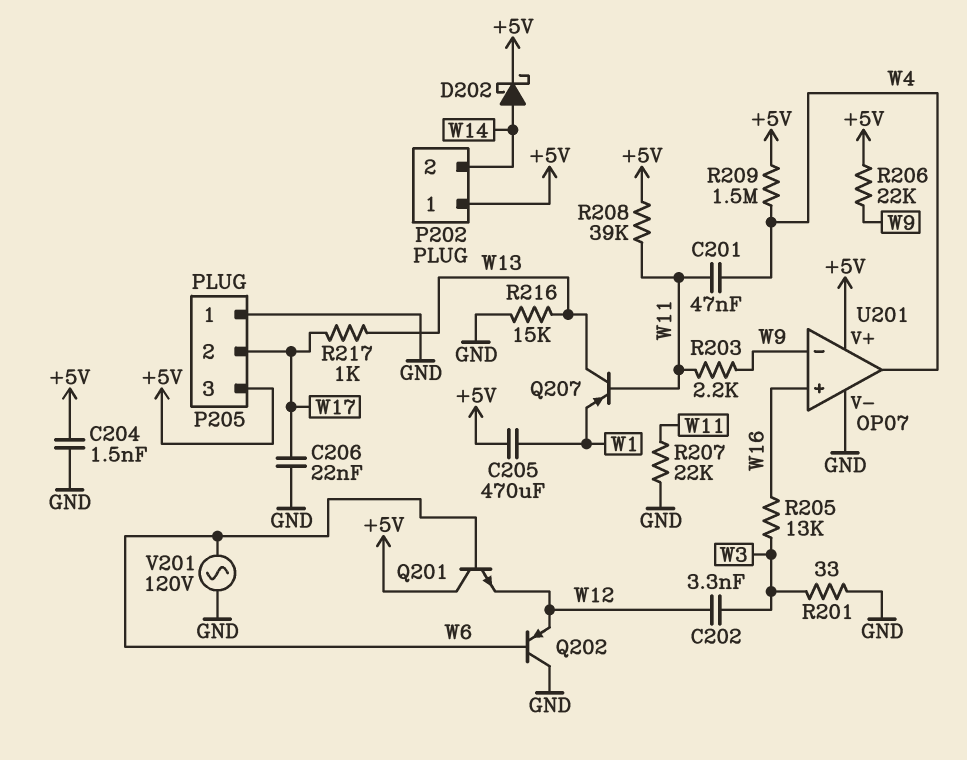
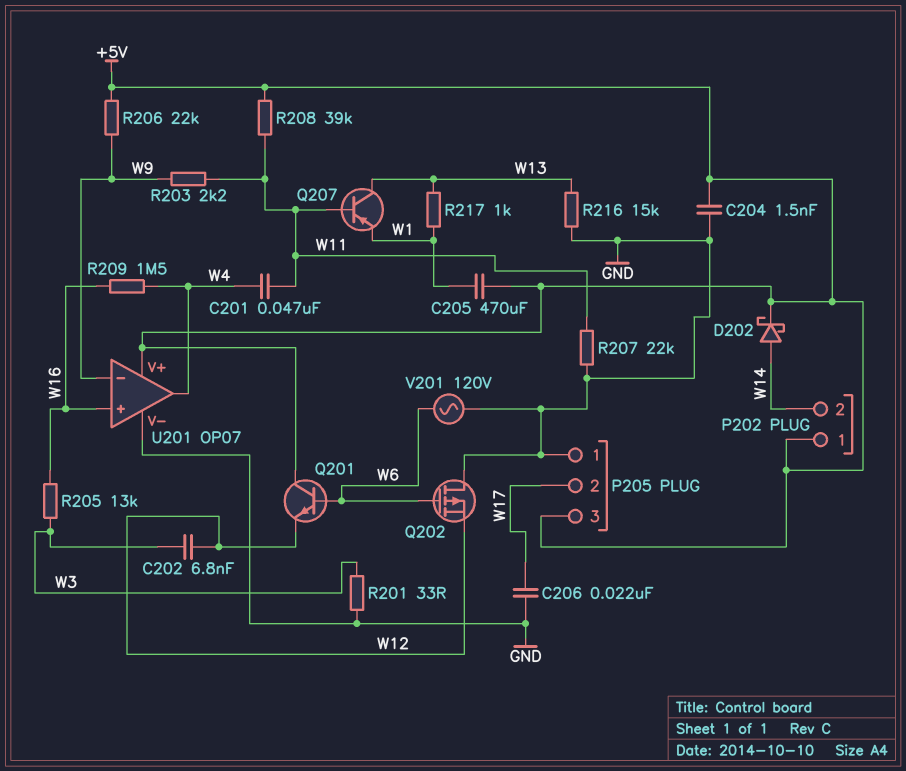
C202: 3.3nF (W3, W12) -> 6.8nF (W3, W12)
Q202: PNP (B W6, C GND, E W12) -> PMOS (G W6, D GND, S W12)
R209: 1.5M (+5V, W4) -> 1.5M (W4, W16)
R217: 1k (W13, W17) -> 1k (W1, W13)

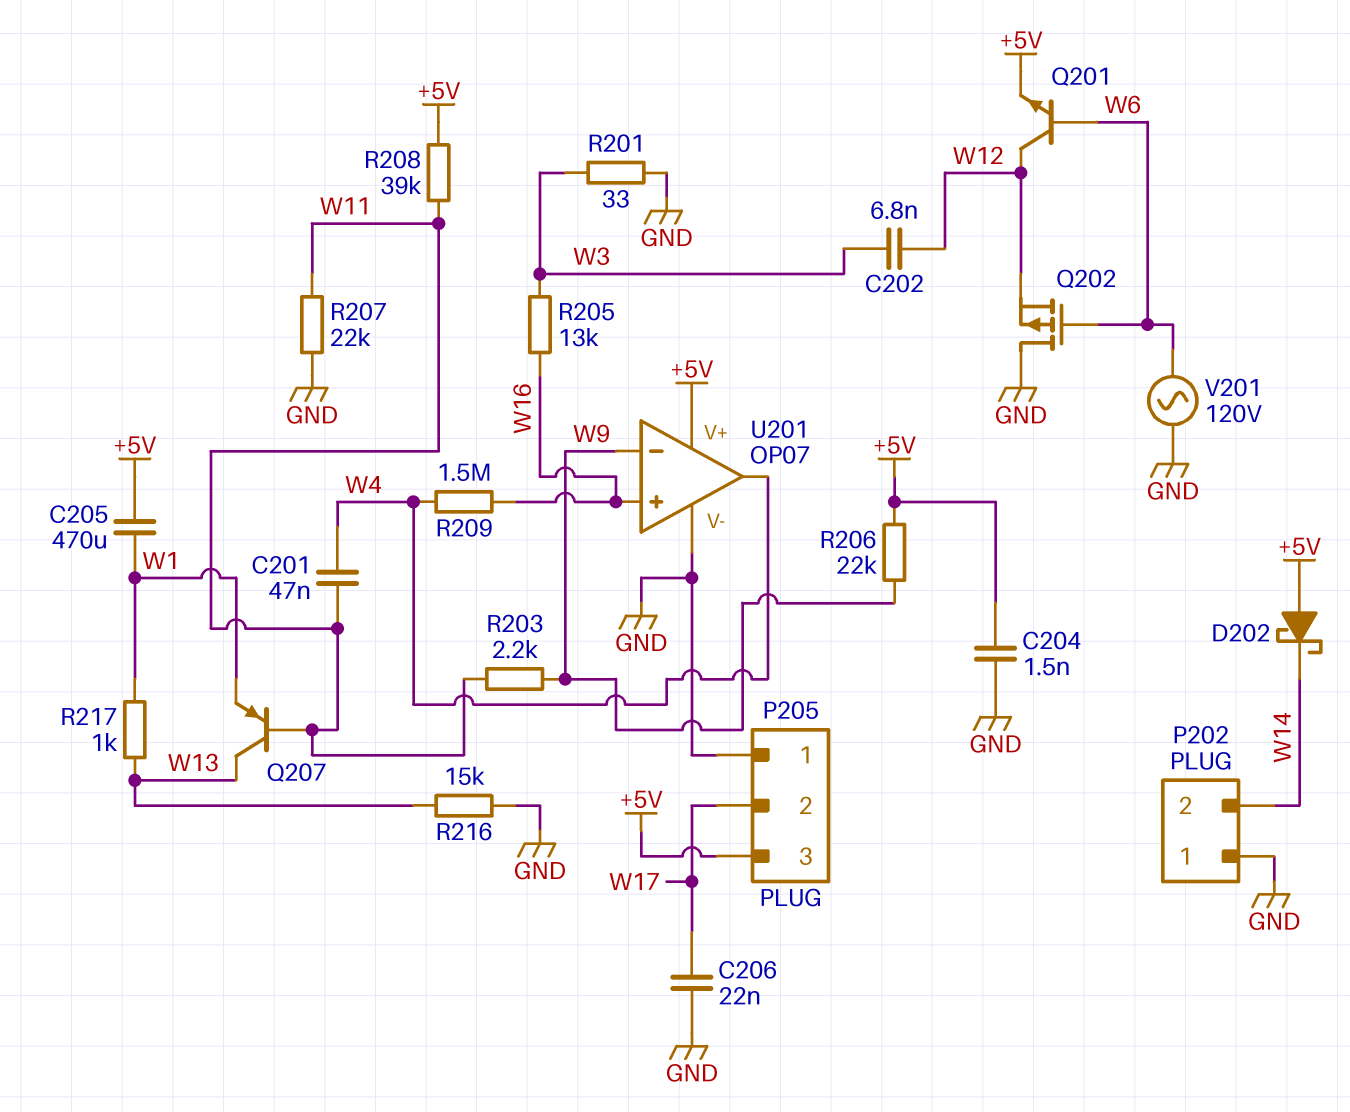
D202: schottky (A W14, K +5V) -> schottky (A +5V, K W14)
P202 pin 1: +5V -> GND
Q201: NPN (B W6, C +5V, E W12) -> NPN (B W6, C W12, E +5V)

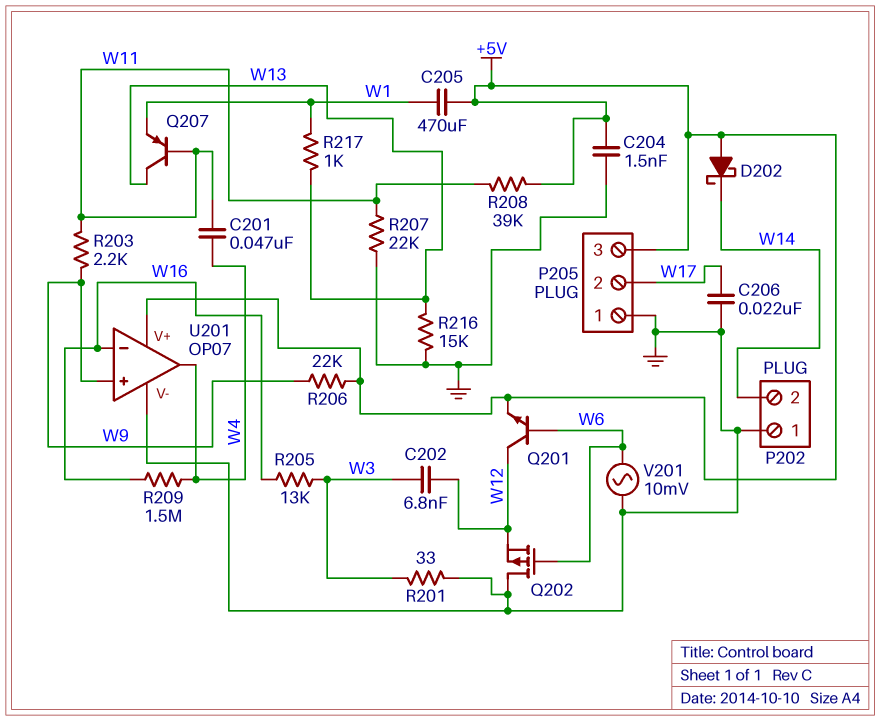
U201 pin in+: W16 -> W9
U201 pin in-: W9 -> W16
V201: AC 120V (GND, W6) -> AC 10mV (GND, W6)

